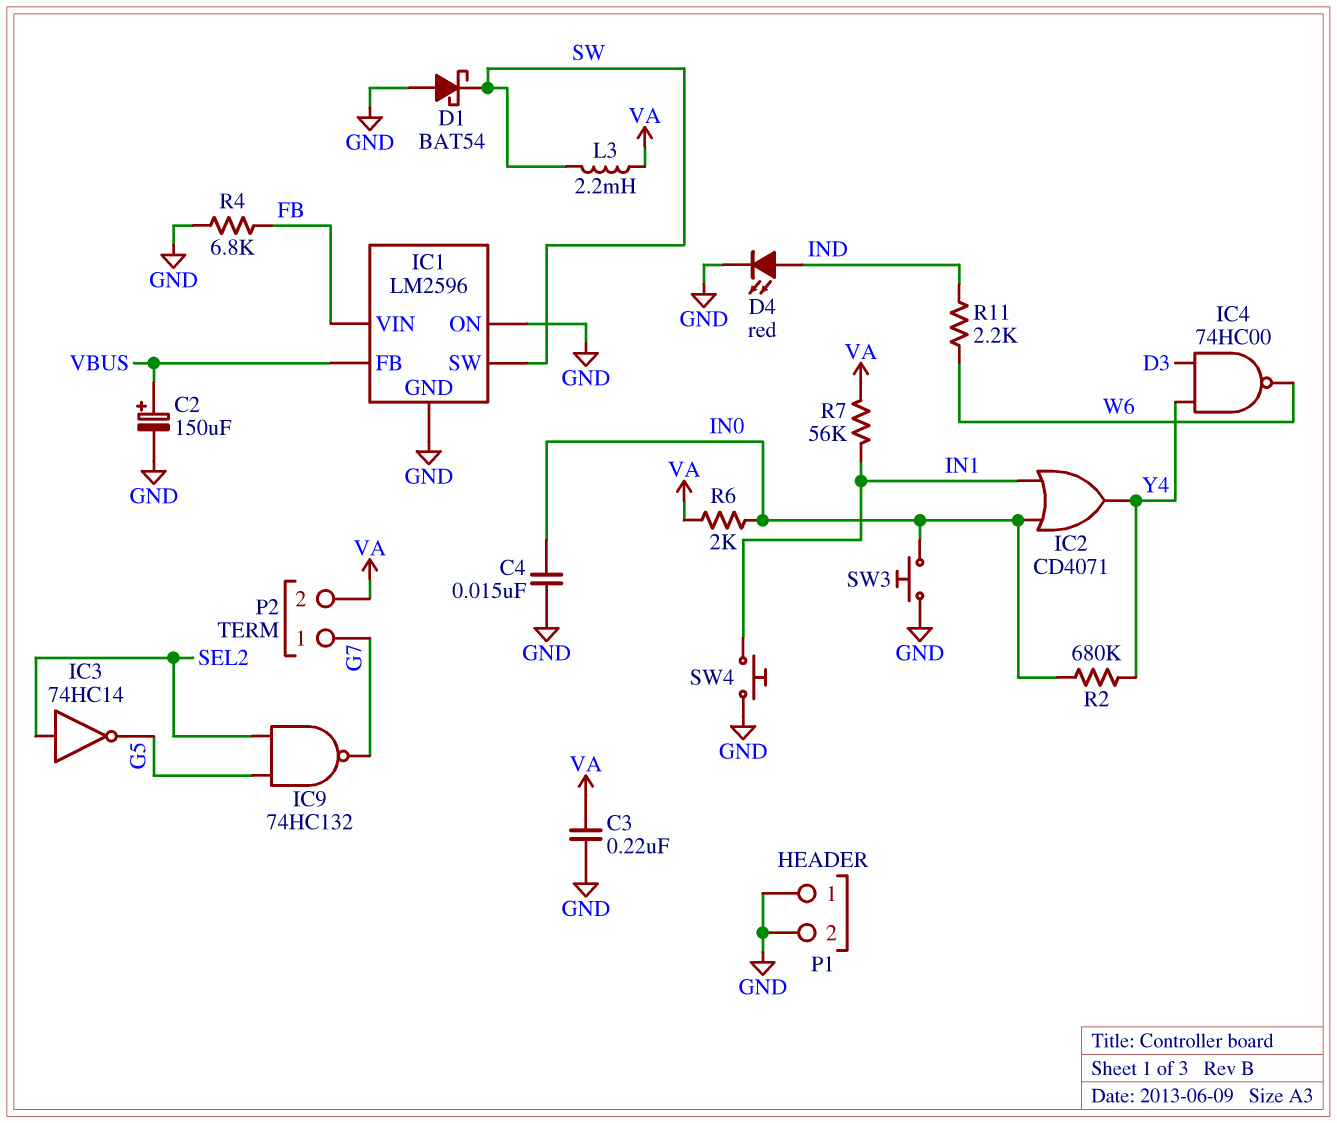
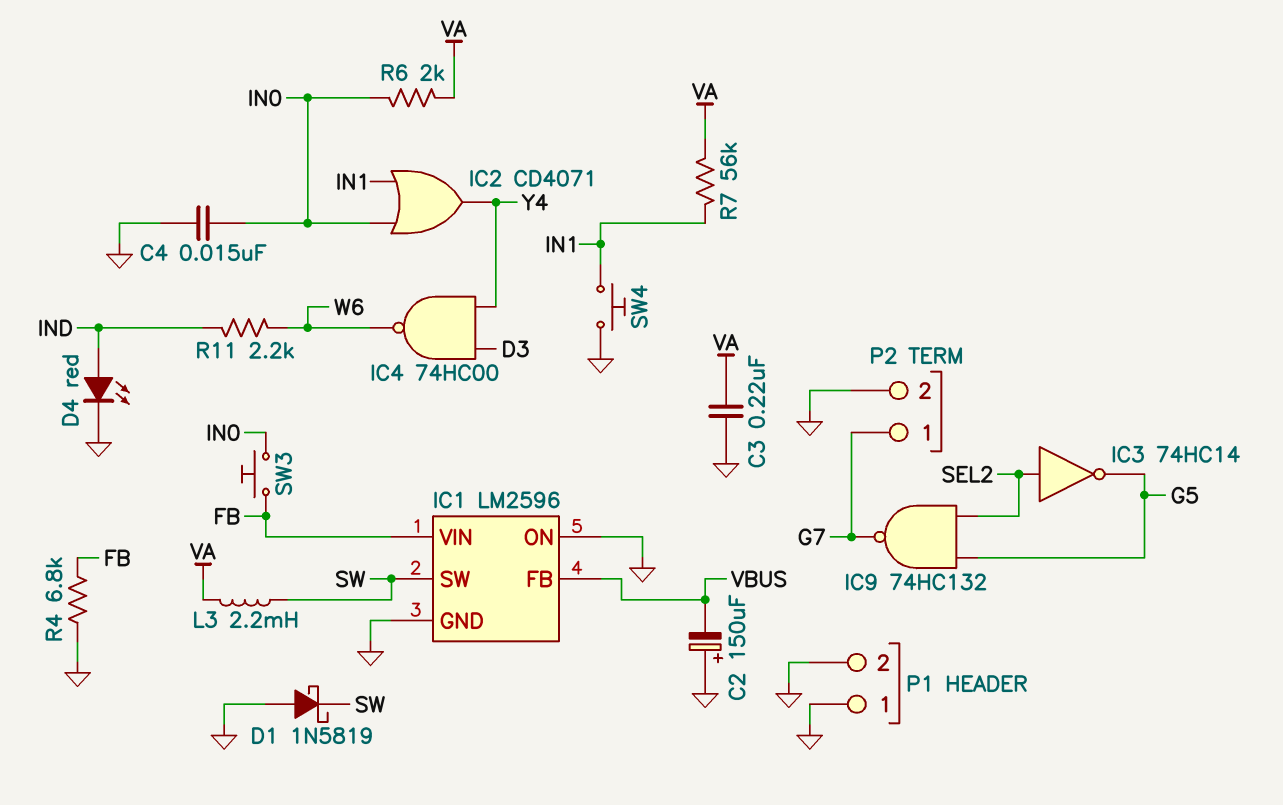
C2: 150uF (plus VBUS, minus GND) -> 150uF (plus GND, minus VBUS)
D1: schottky BAT54 (A GND, K SW) -> schottky 1N5819 (A GND, K SW)
P2 pin 2: VA -> GND
R2: 680k (IN0, Y4) -> none
SW3: button (GND, IN0) -> button (FB, IN0)

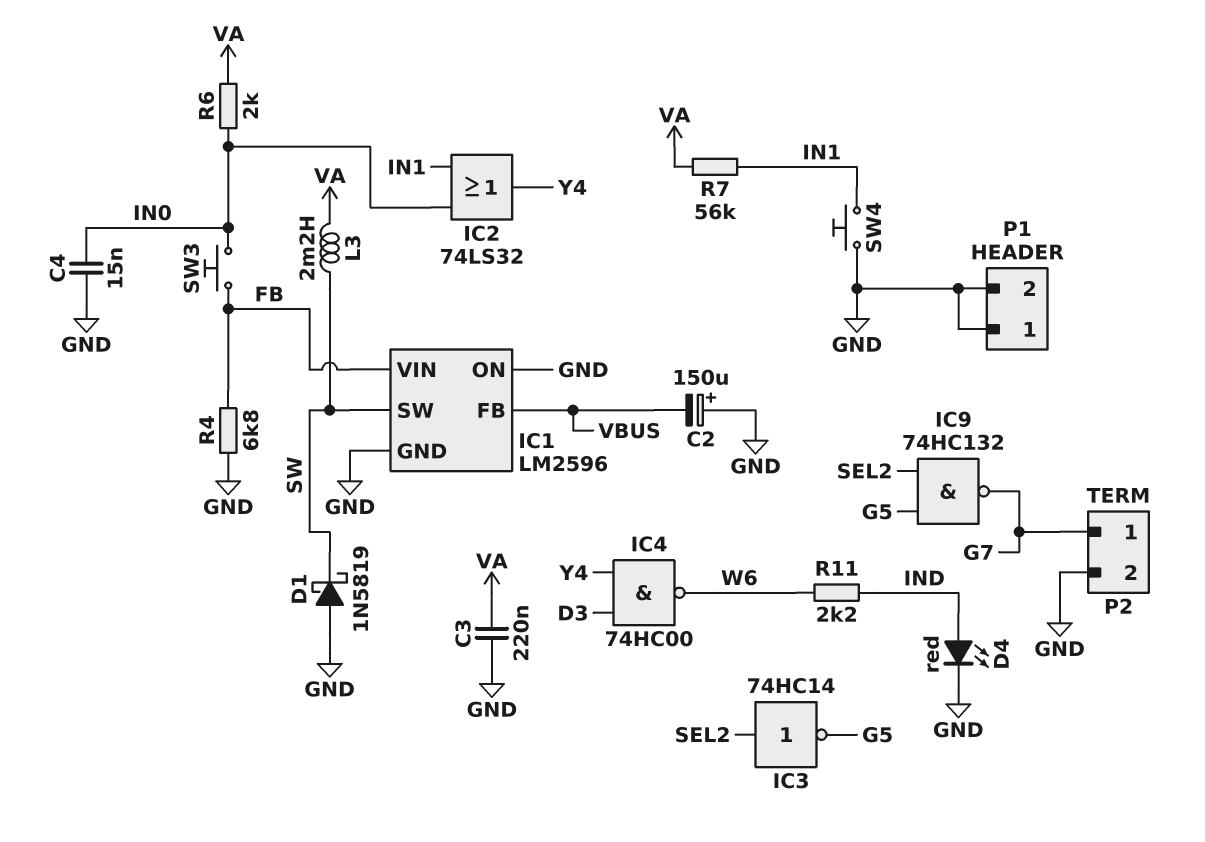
IC2: OR CD4071 (in IN0, in IN1, out Y4) -> OR 74LS32 (in IN0, in IN1, out Y4)

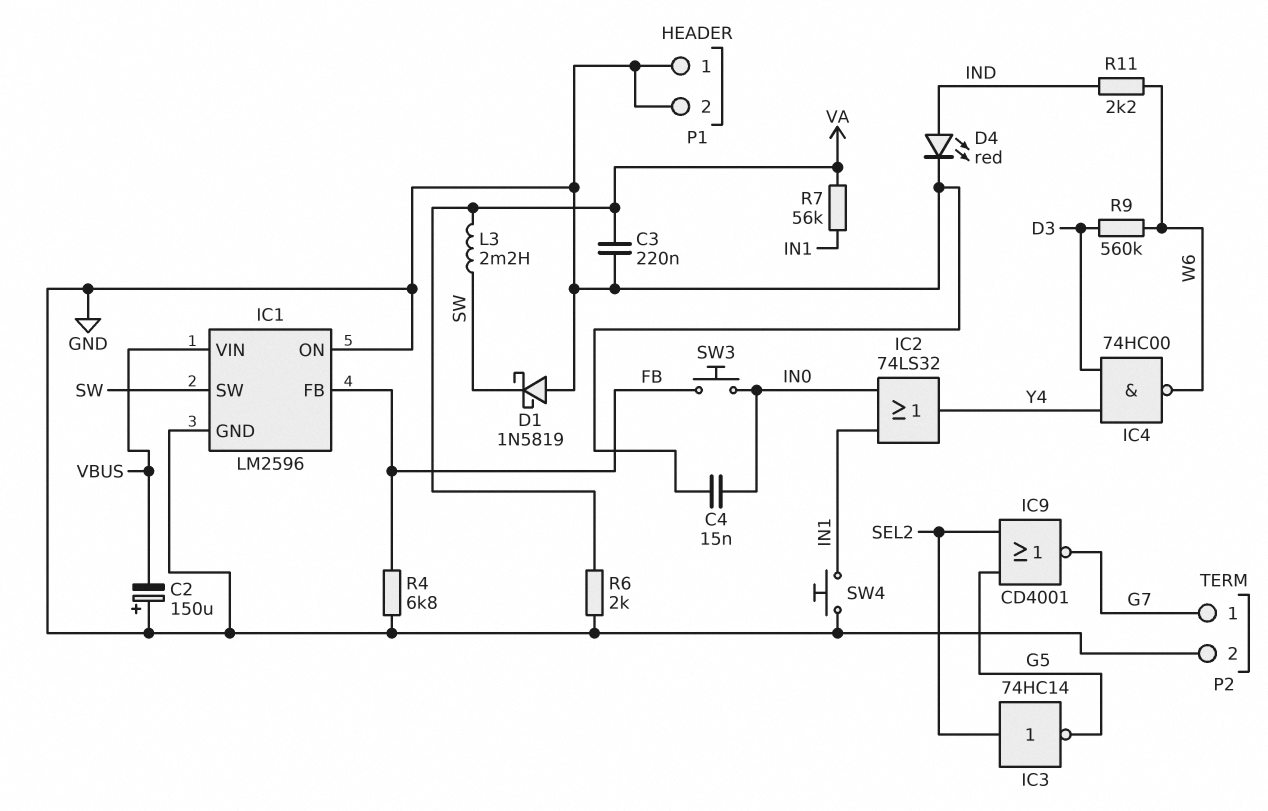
IC1 pin FB: VBUS -> FB
IC1 pin VIN: FB -> VBUS
IC9: NAND 74HC132 (in G5, in SEL2, out G7) -> NOR CD4001 (in G5, in SEL2, out G7)
R6: 2k (IN0, VA) -> 2k (GND, VA)
R9: none -> 560k (D3, W6)

